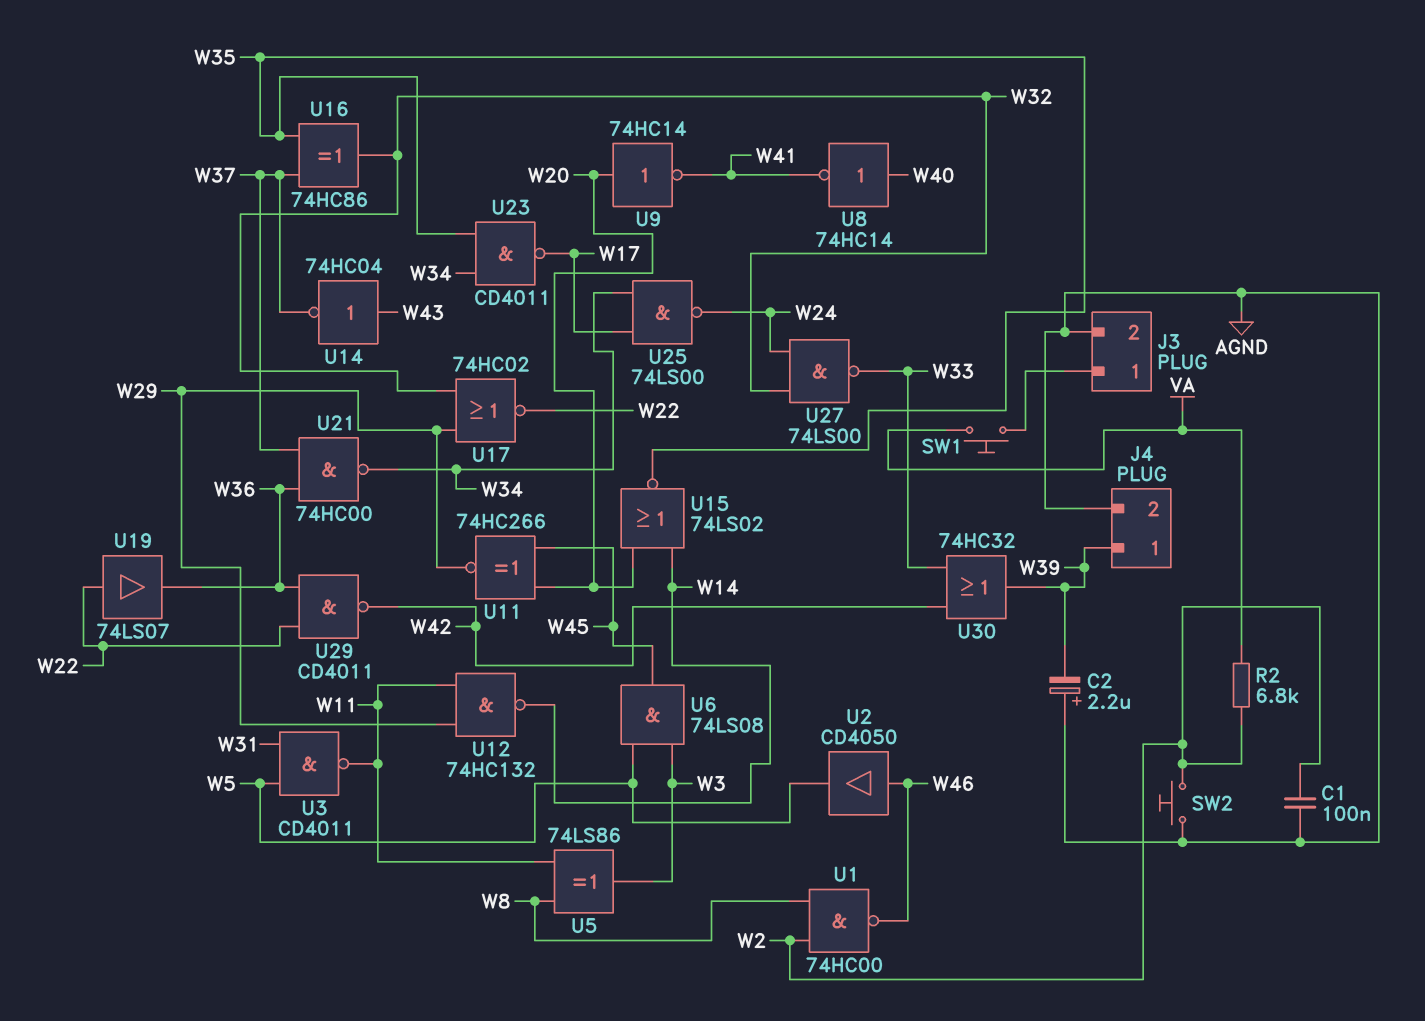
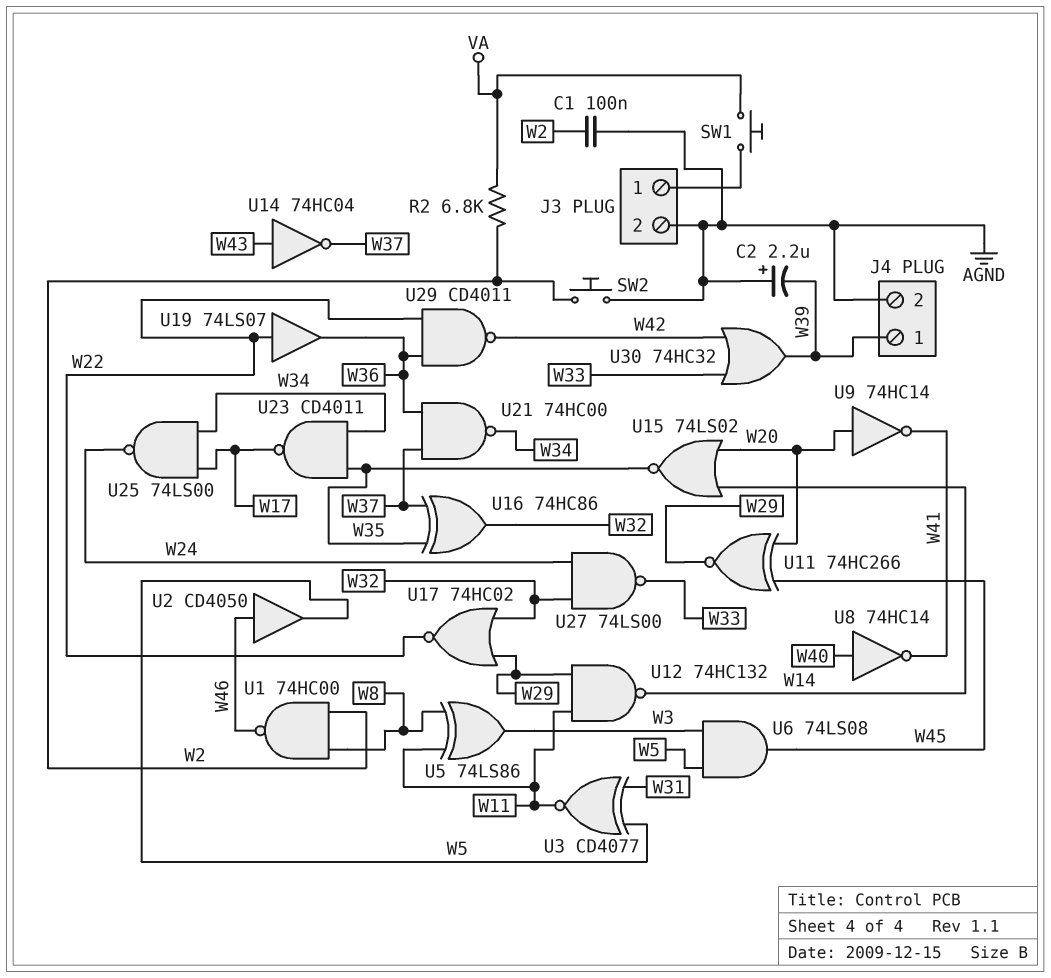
U3: NAND CD4011 (in W5, in W31, out W11) -> XNOR CD4077 (in W5, in W31, out W11)

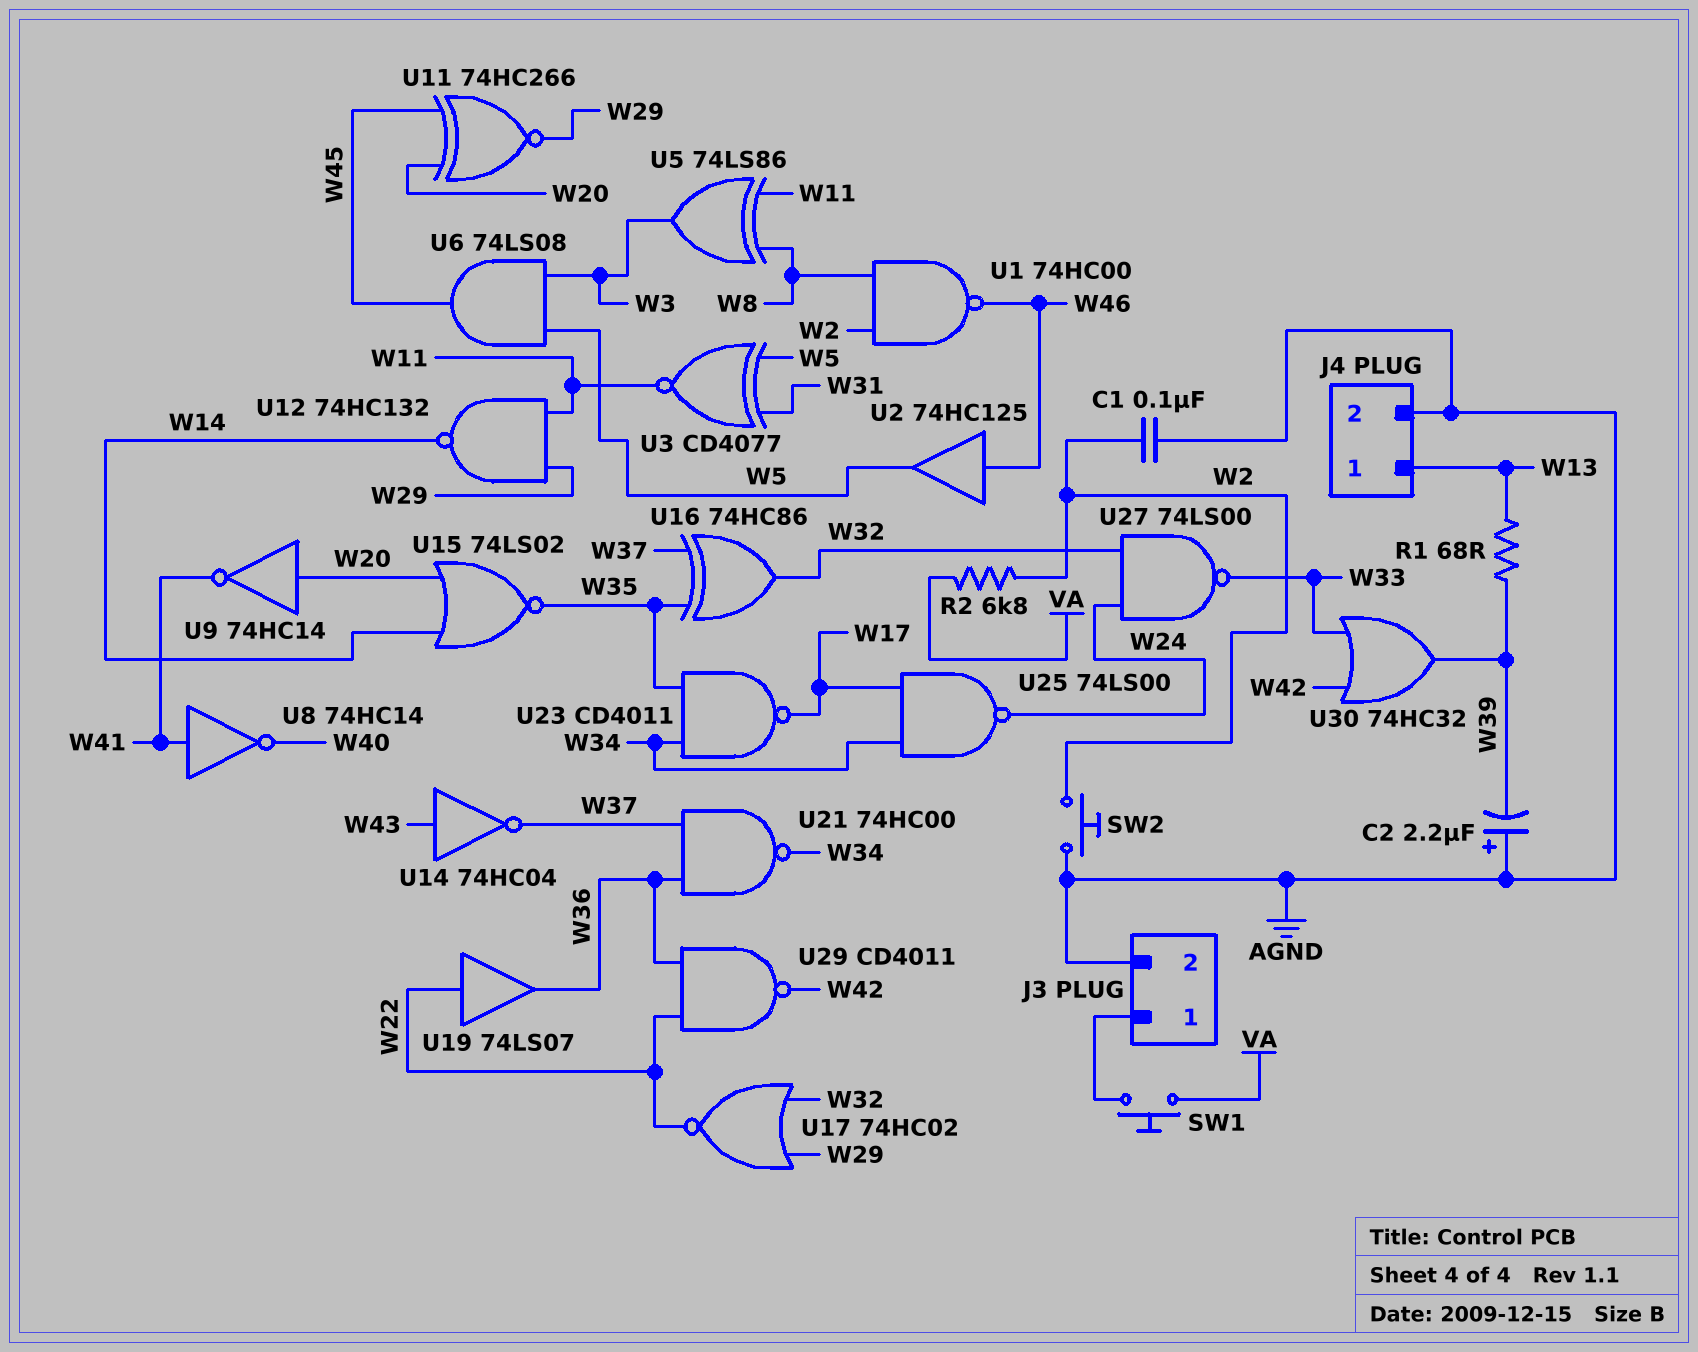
J4 pin 1: W39 -> W13
R1: none -> 68 (W13, W39)
U2: buffer CD4050 (in W46, out W5) -> buffer 74HC125 (in W46, out W5)
U8: NOT 74HC14 (in W40, out W41) -> NOT 74HC14 (in W41, out W40)

